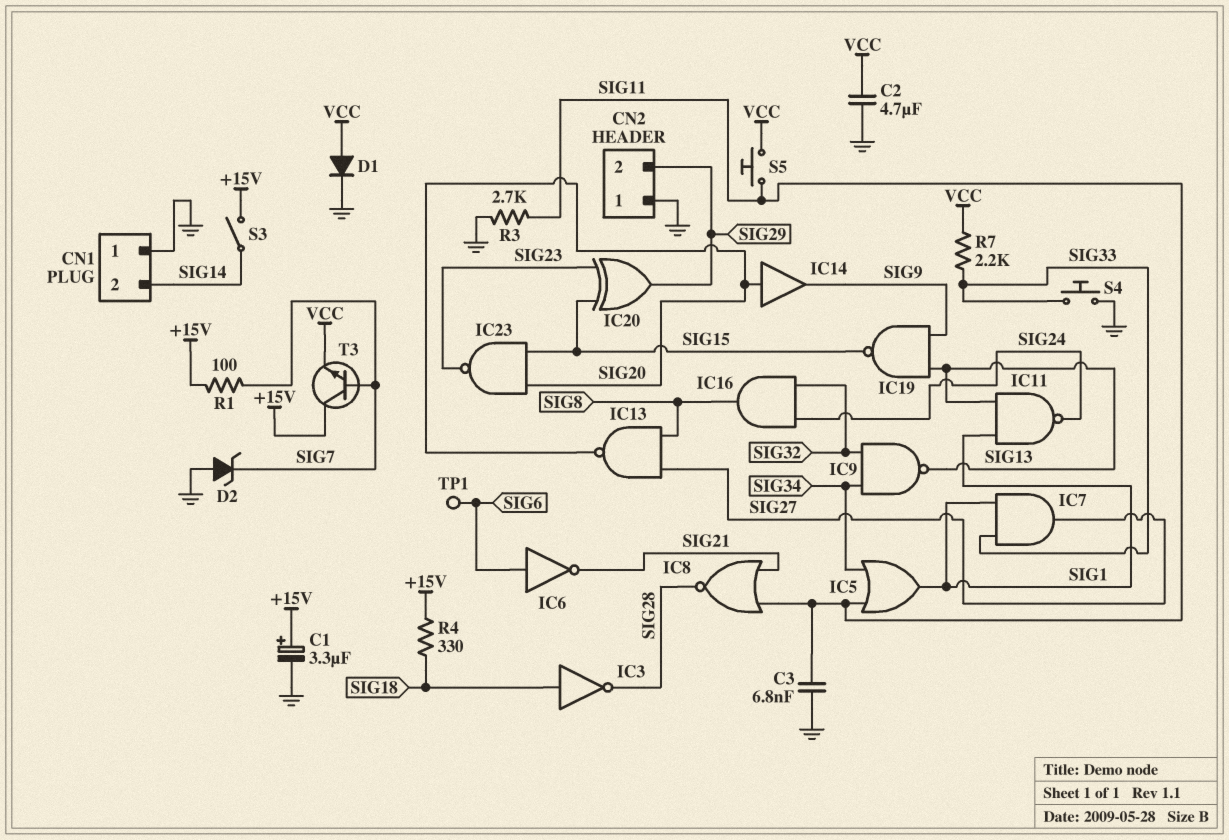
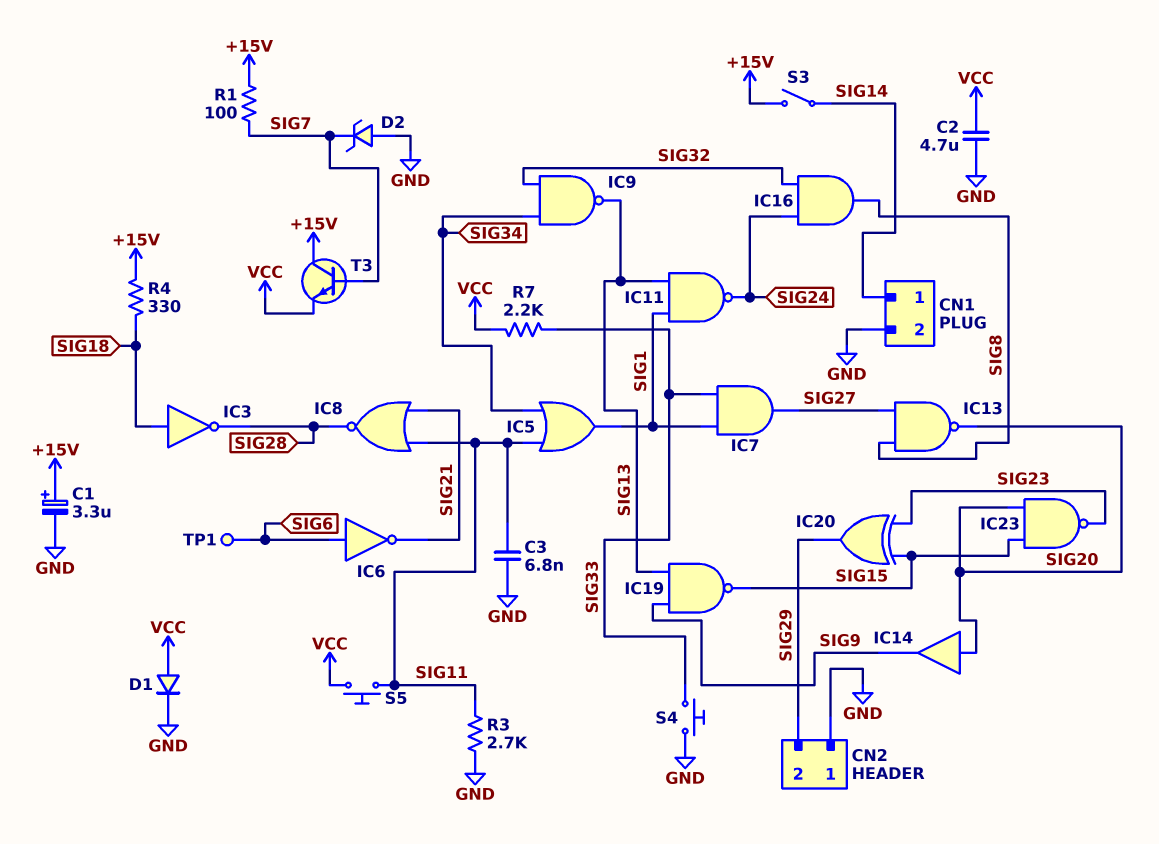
CN1 pin 1: GND -> SIG14
CN1 pin 2: SIG14 -> GND

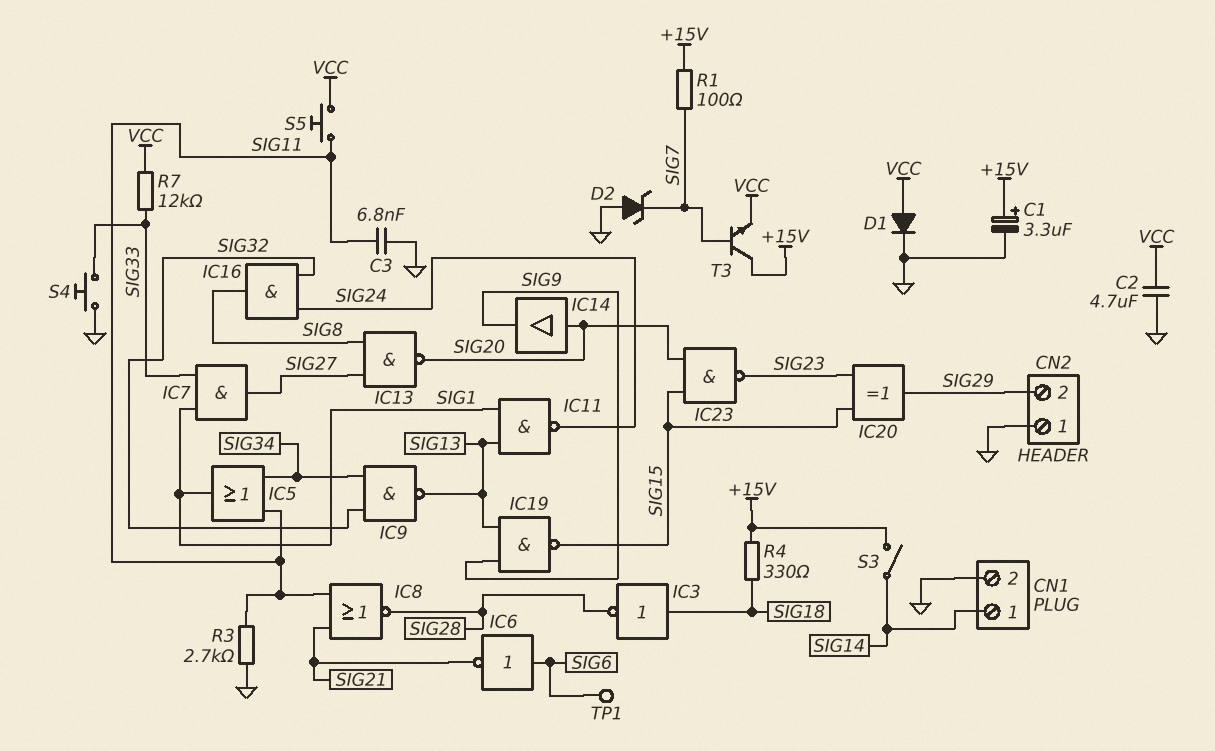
R7: 2.2k (SIG33, VCC) -> 12k (SIG33, VCC)

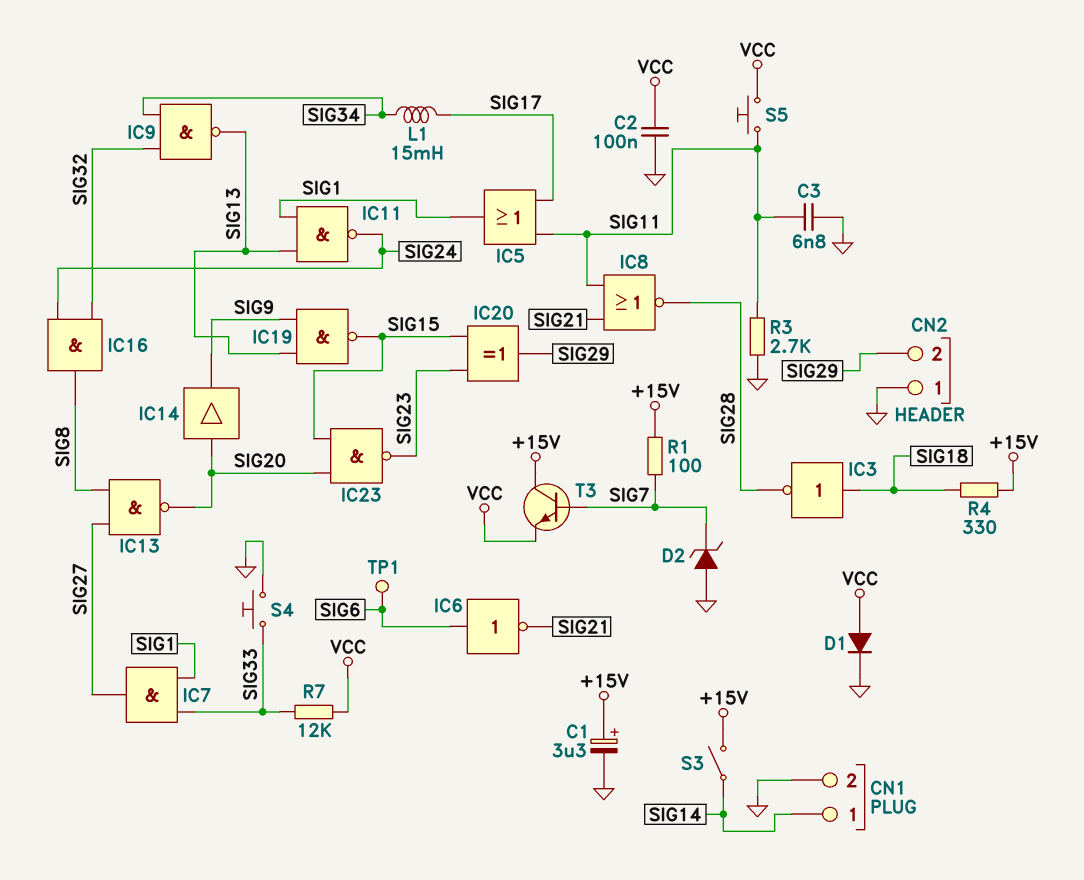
C2: 4.7uF (GND, VCC) -> 100nF (GND, VCC)
IC5: OR (in SIG11, in SIG34, out SIG1) -> OR (in SIG11, in SIG17, out SIG1)
L1: none -> 15mH (SIG17, SIG34)

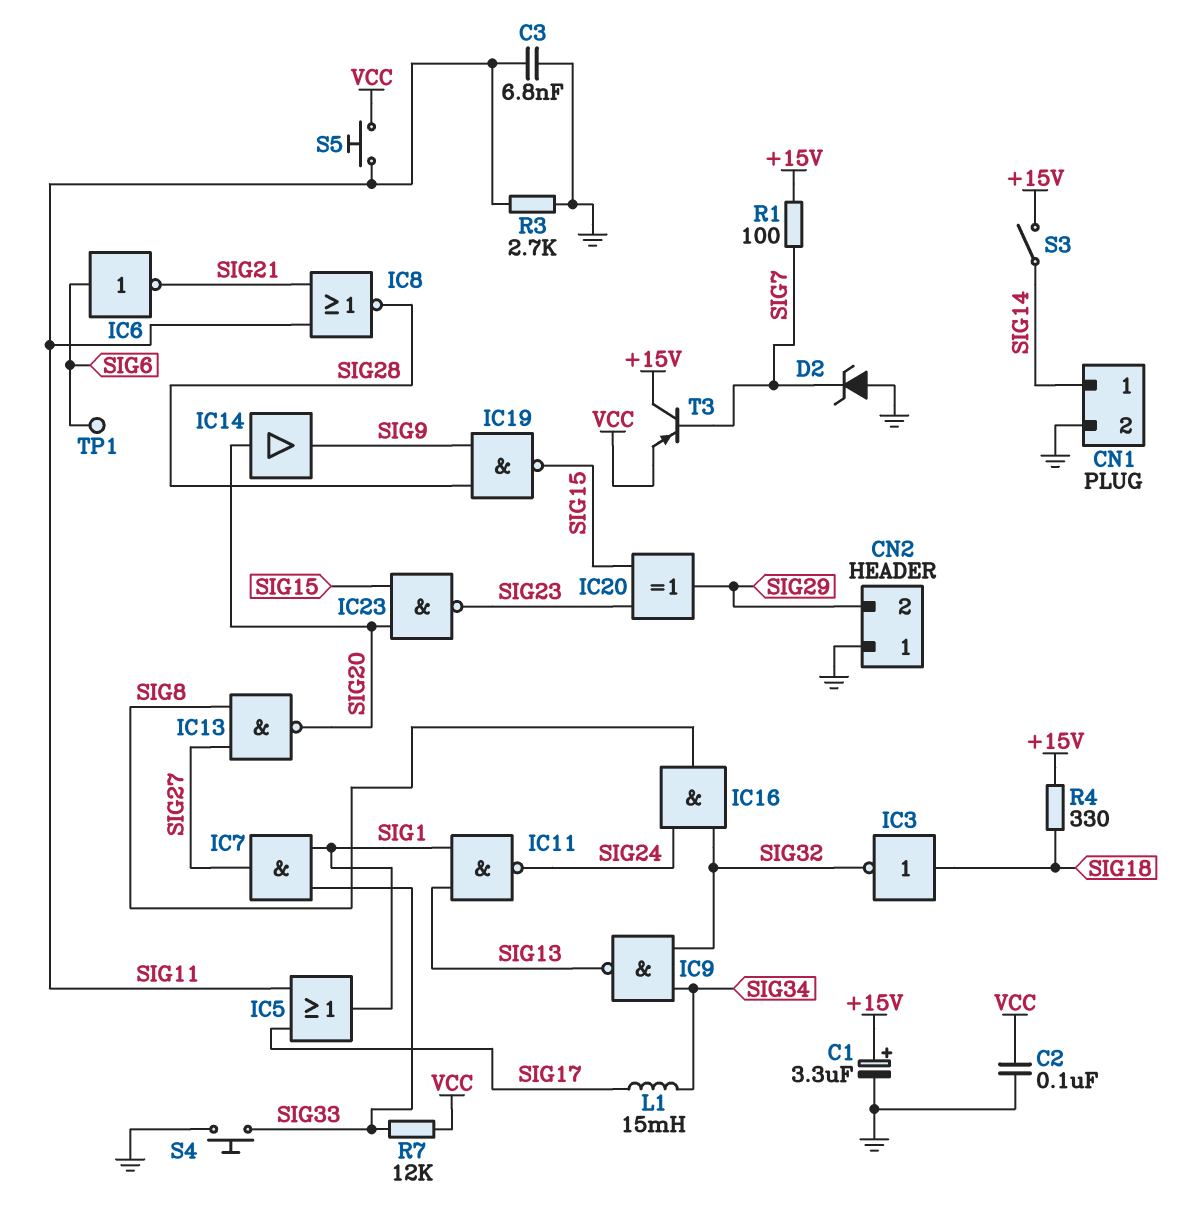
D1: diode (A VCC, K GND) -> none
IC3: NOT (in SIG18, out SIG28) -> NOT (in SIG18, out SIG32)
IC19: NAND (in SIG9, in SIG13, out SIG15) -> NAND (in SIG9, in SIG28, out SIG15)
T3: NPN (B SIG7, C +15V, E VCC) -> PNP (B SIG7, C +15V, E VCC)

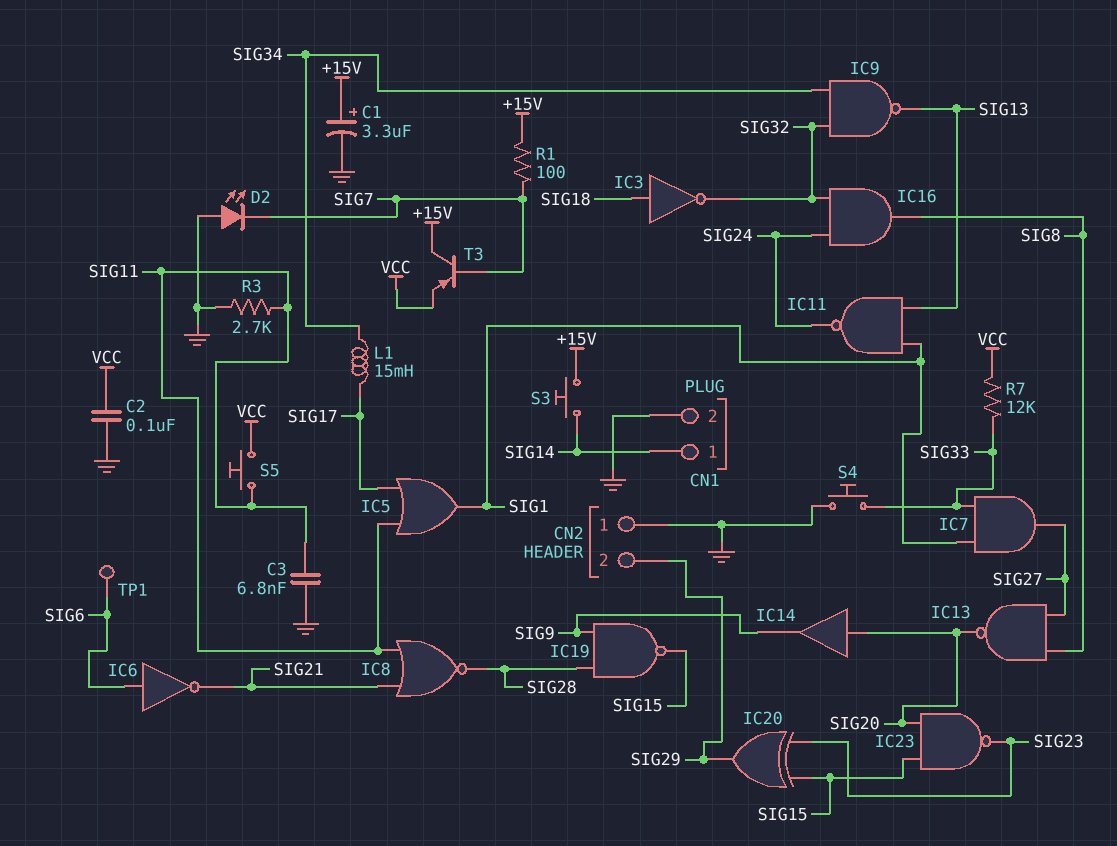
D2: zener (A GND, K SIG7) -> LED (A GND, K SIG7)
R4: 330 (+15V, SIG18) -> none
S3: switch (+15V, SIG14) -> button (+15V, SIG14)

